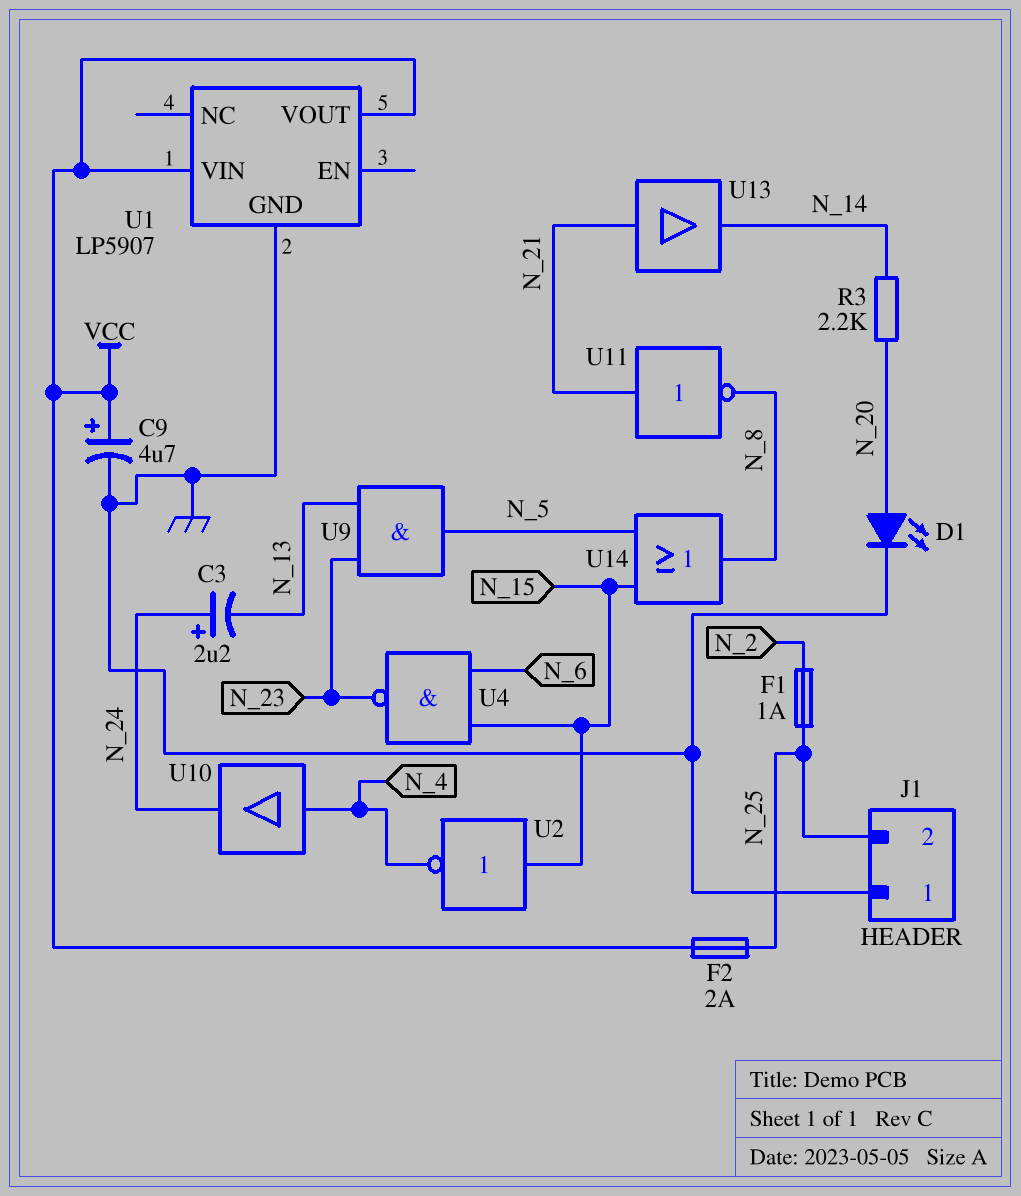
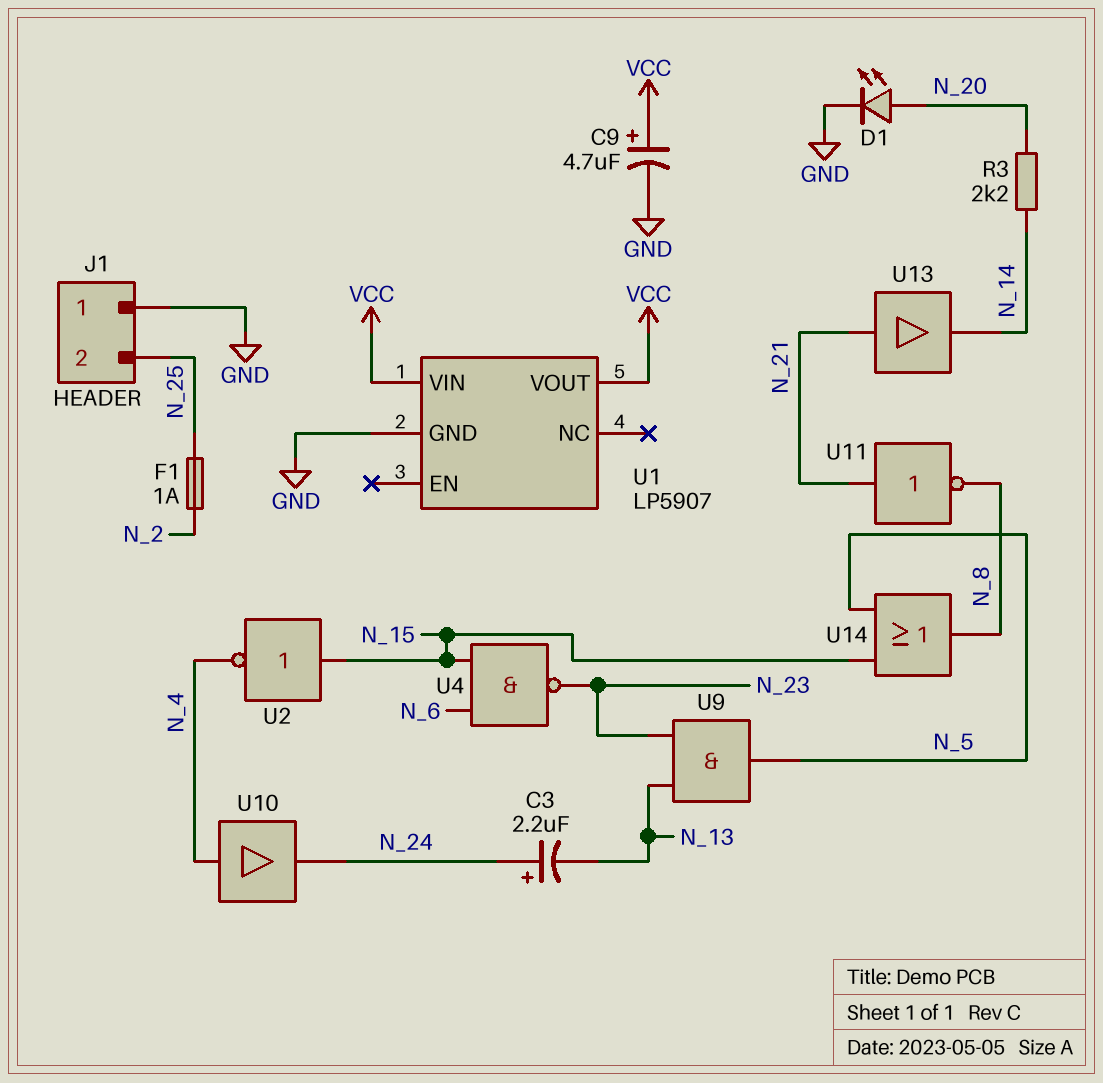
F2: 2A (N_25, VCC) -> none

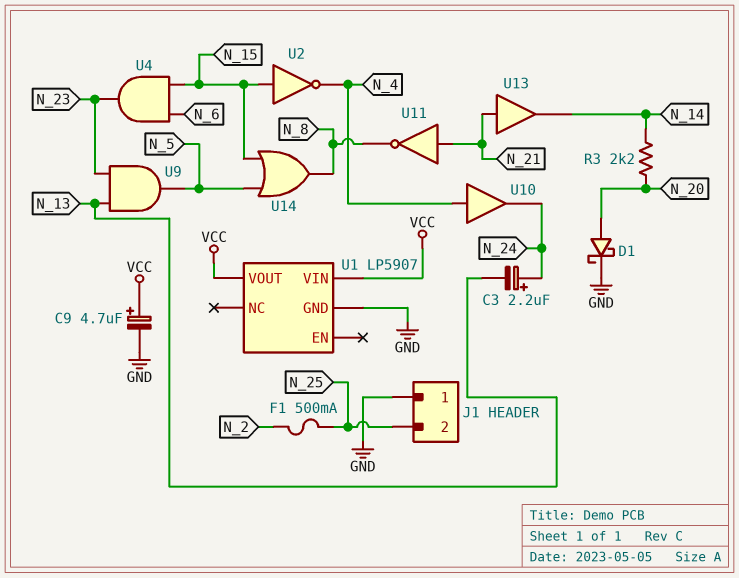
D1: LED (A N_20, K GND) -> schottky (A N_20, K GND)
F1: 1A (N_2, N_25) -> 500mA (N_2, N_25)
U4: NAND (in N_6, in N_15, out N_23) -> AND (in N_6, in N_15, out N_23)

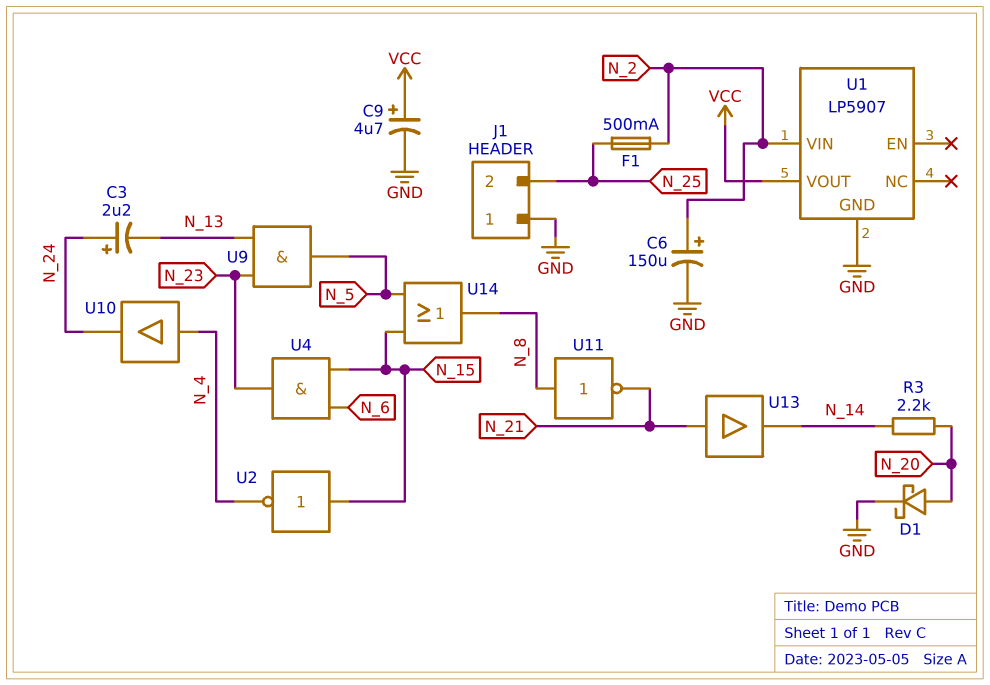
C6: none -> 150uF (plus N_2, minus GND)
U1 pin VIN: VCC -> N_2
U11: NOT (in N_21, out N_8) -> NOT (in N_8, out N_21)

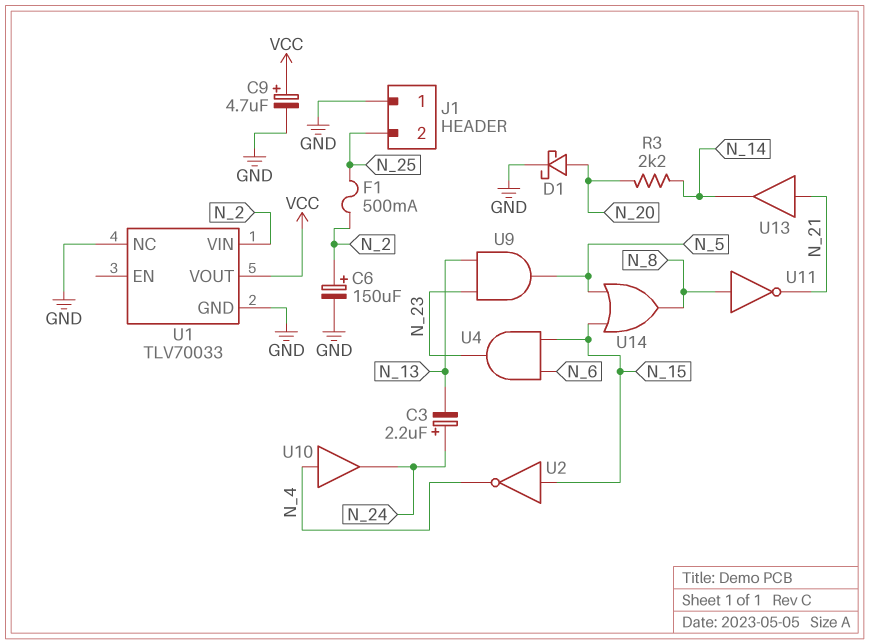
U1: LP5907 -> TLV70033
U1 pin NC: none -> GND

